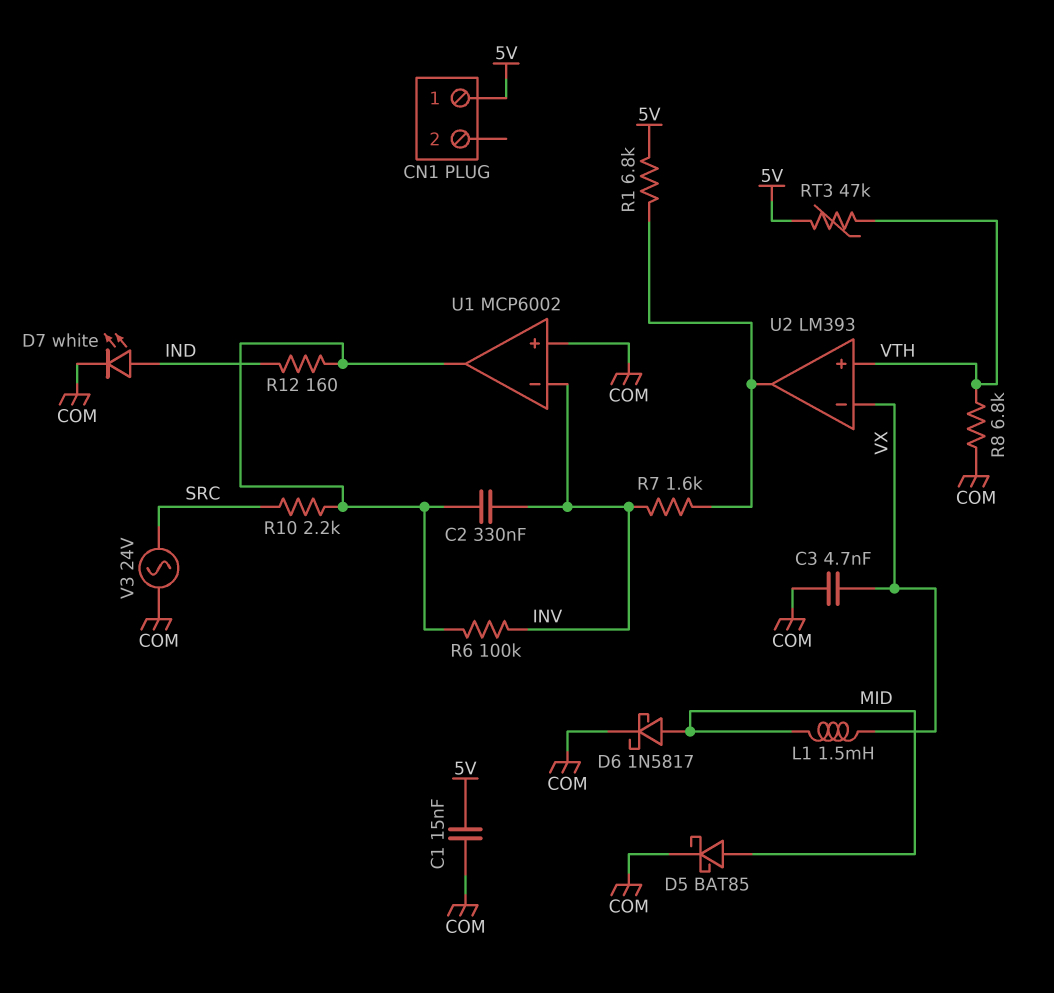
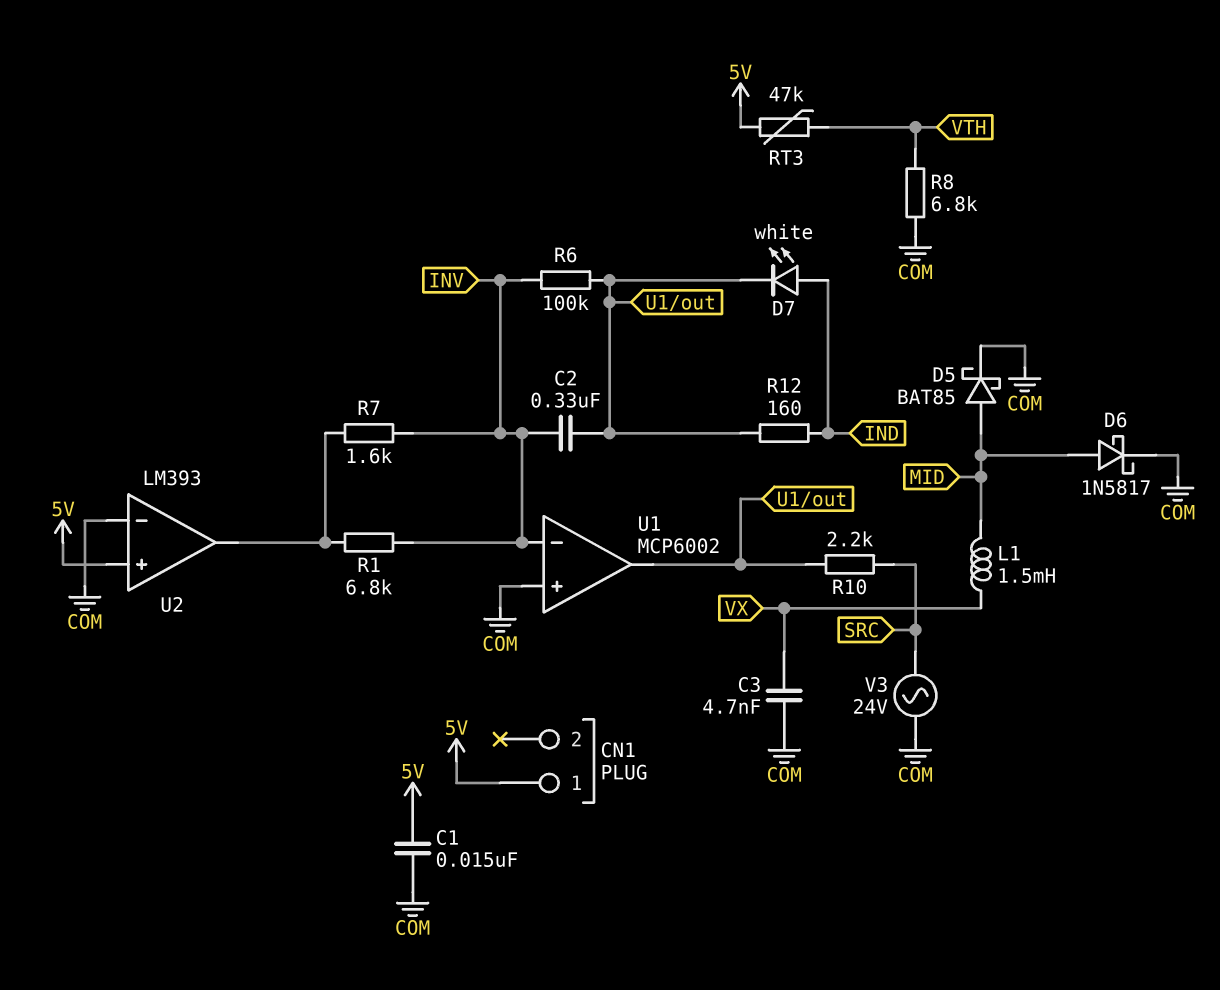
D7: LED white (A IND, K COM) -> LED white (A IND, K U1/out)
R1: 6.8k (5V, U2/out) -> 6.8k (INV, U2/out)
U2 pin in+: VTH -> 5V
U2 pin in-: VX -> COM

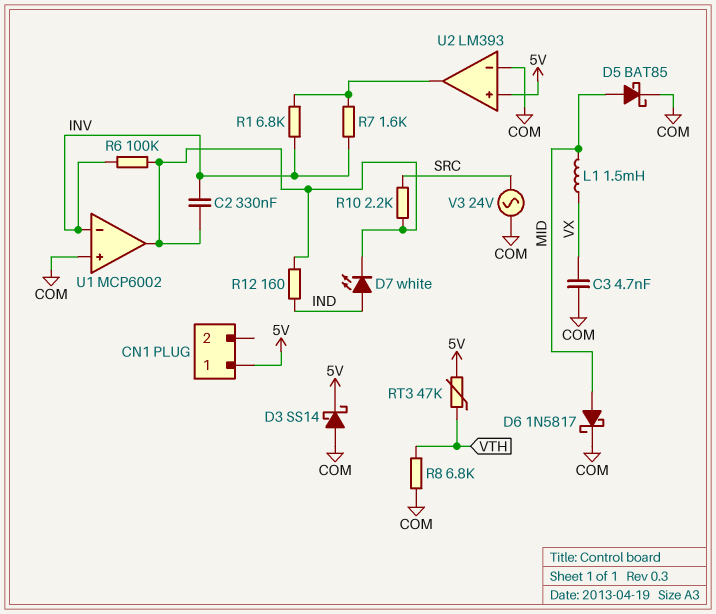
C1: 15nF (5V, COM) -> none
D3: none -> schottky SS14 (A COM, K 5V)

